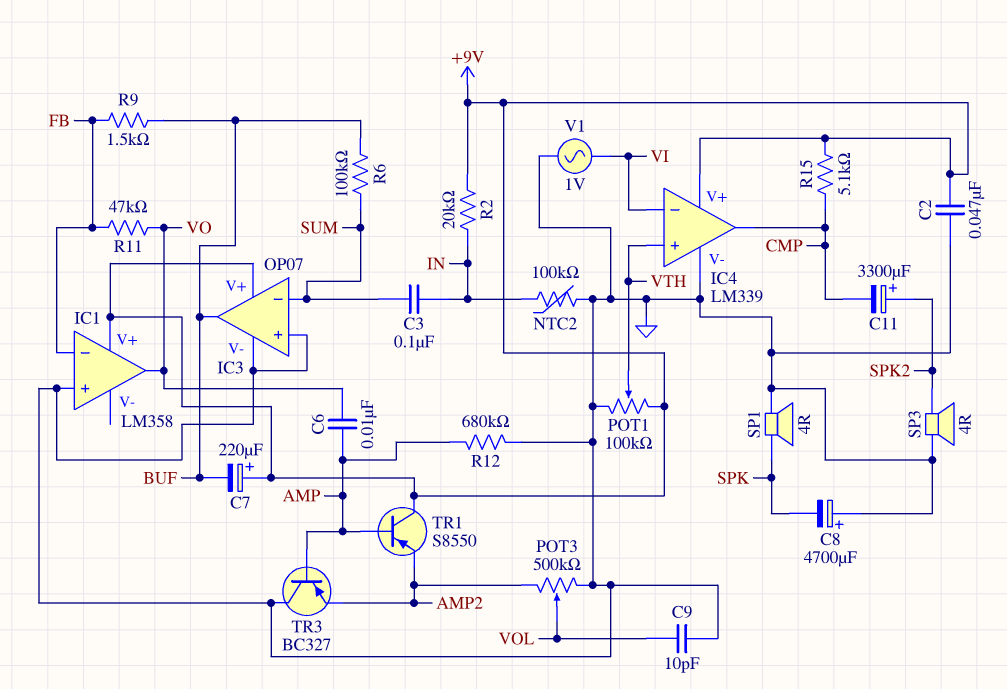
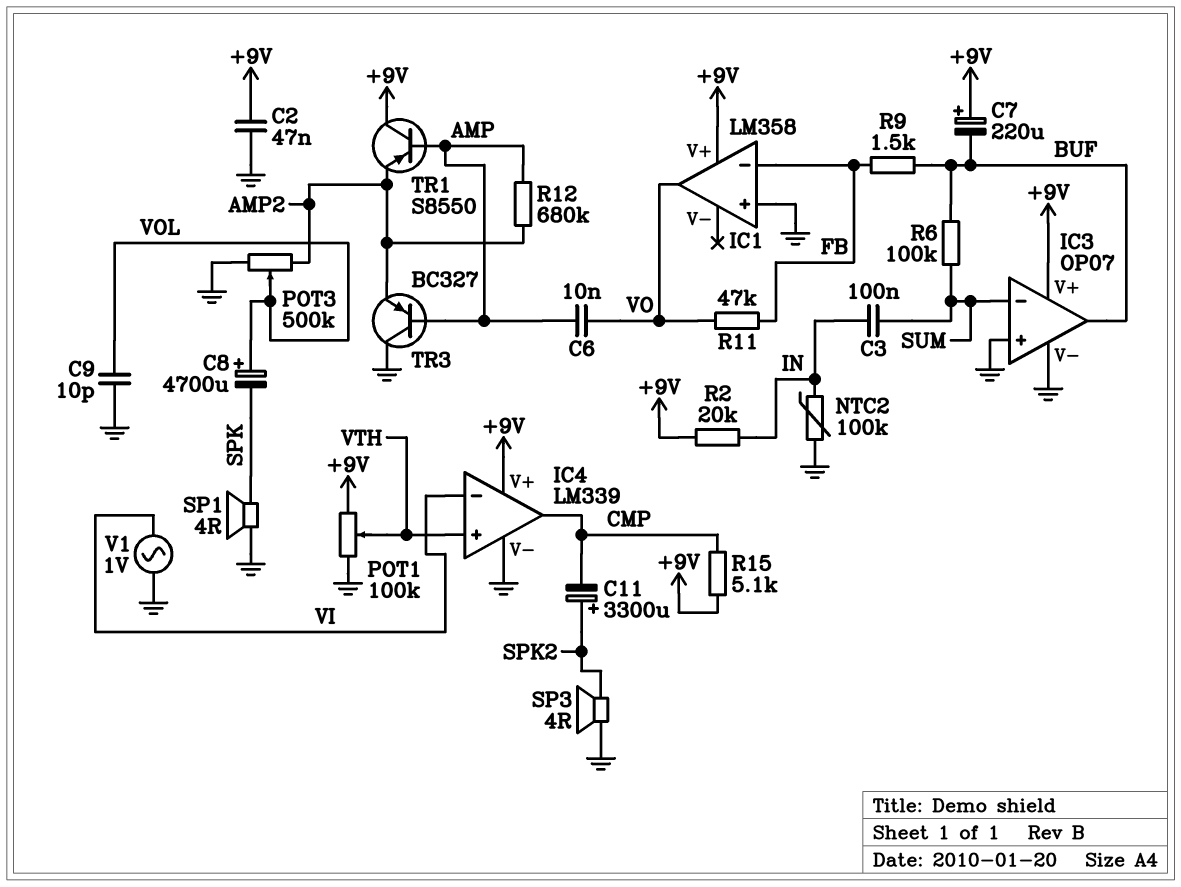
C8: 4700uF (plus GND, minus SPK) -> 4700uF (plus VOL, minus SPK)
R12: 680k (AMP, GND) -> 680k (AMP, AMP2)

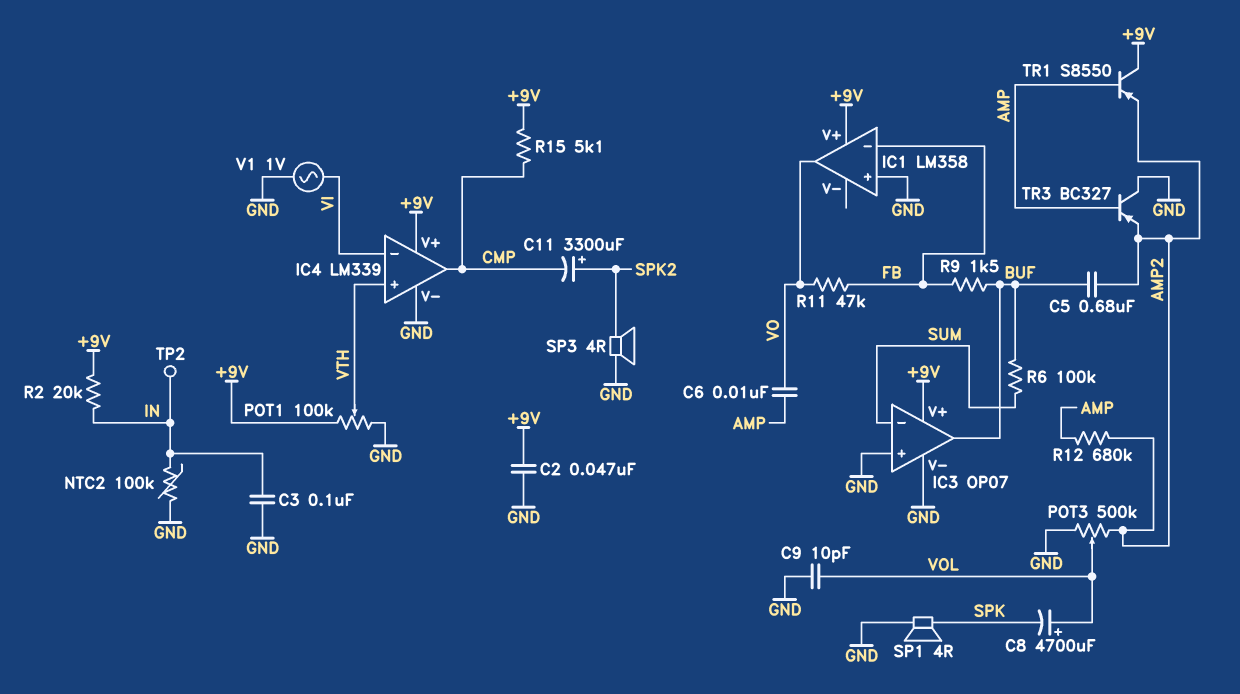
C3: 100nF (IN, SUM) -> 100nF (GND, IN)
C5: none -> 680nF (AMP2, BUF)
C7: 220uF (plus +9V, minus BUF) -> none
TP2: none -> test point (IN)

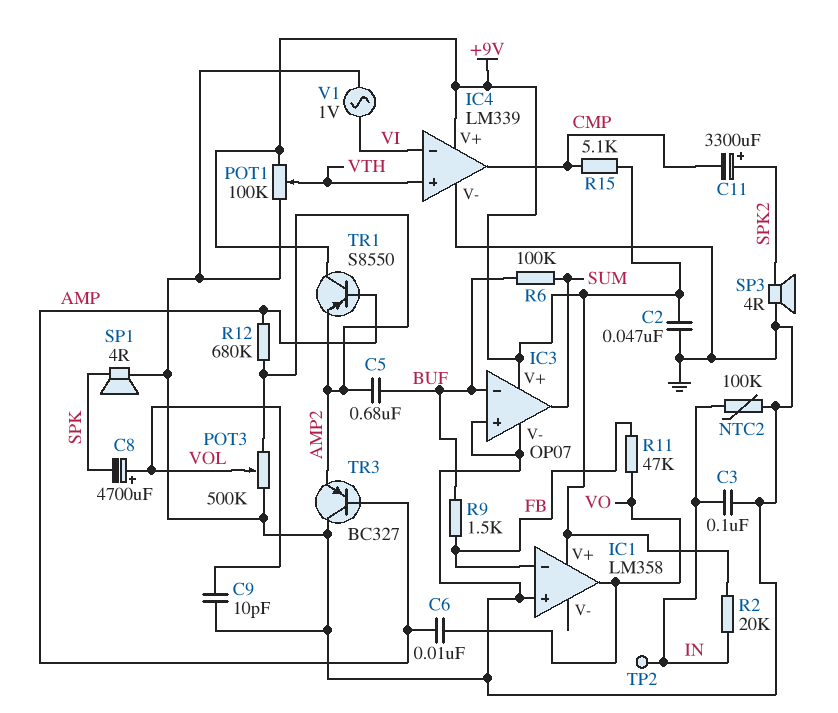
IC3 pin in-: SUM -> BUF
IC3 pin out: BUF -> SUM

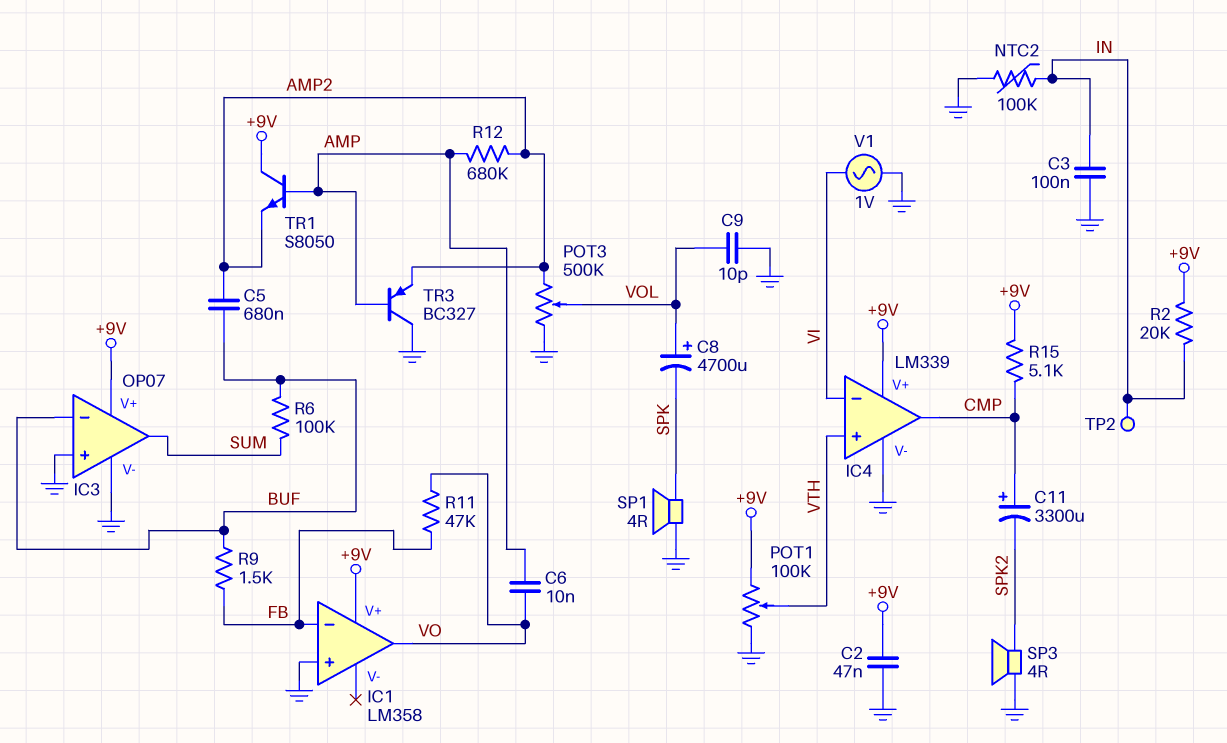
C11: 3300uF (plus SPK2, minus CMP) -> 3300uF (plus CMP, minus SPK2)
TR1: PNP S8550 (B AMP, C +9V, E AMP2) -> NPN S8050 (B AMP, C +9V, E AMP2)

